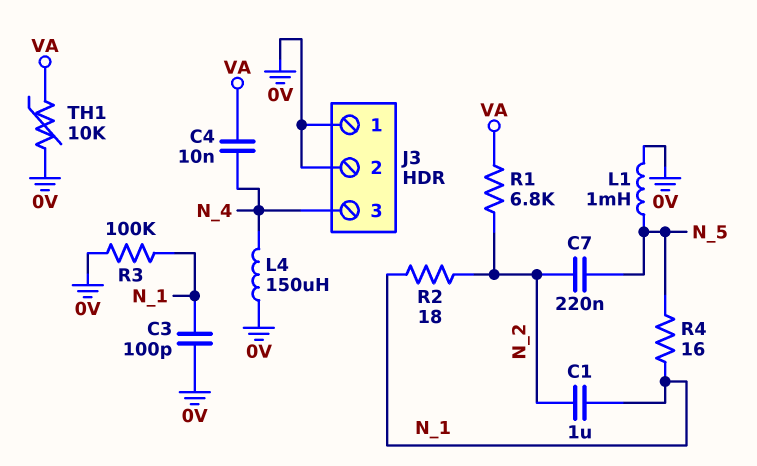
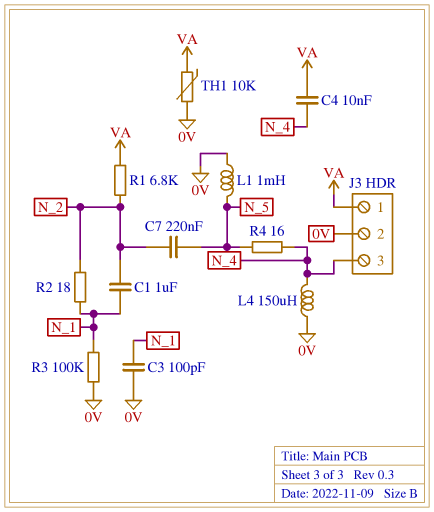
J3 pin 1: 0V -> VA
R4: 16 (N_1, N_5) -> 16 (N_4, N_5)

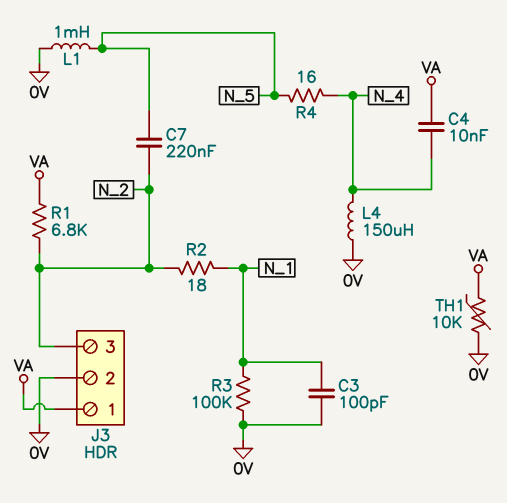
C1: 1uF (N_1, N_2) -> none
J3 pin 3: N_4 -> N_2

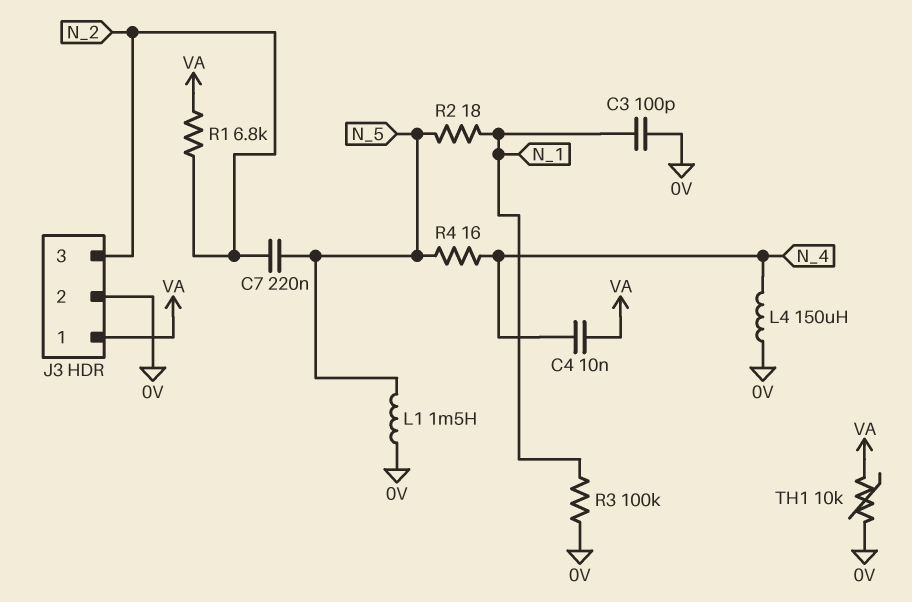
L1: 1mH (0V, N_5) -> 1.5mH (0V, N_5)
R2: 18 (N_1, N_2) -> 18 (N_1, N_5)

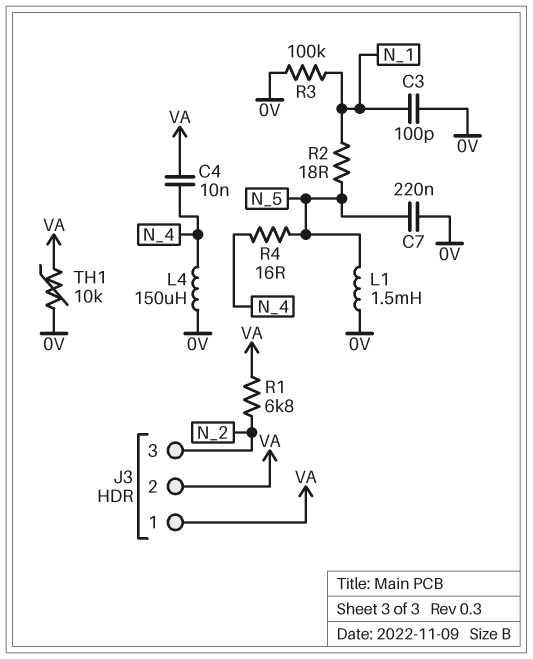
C7: 220nF (N_2, N_5) -> 220nF (0V, N_5)
J3 pin 2: 0V -> VA

